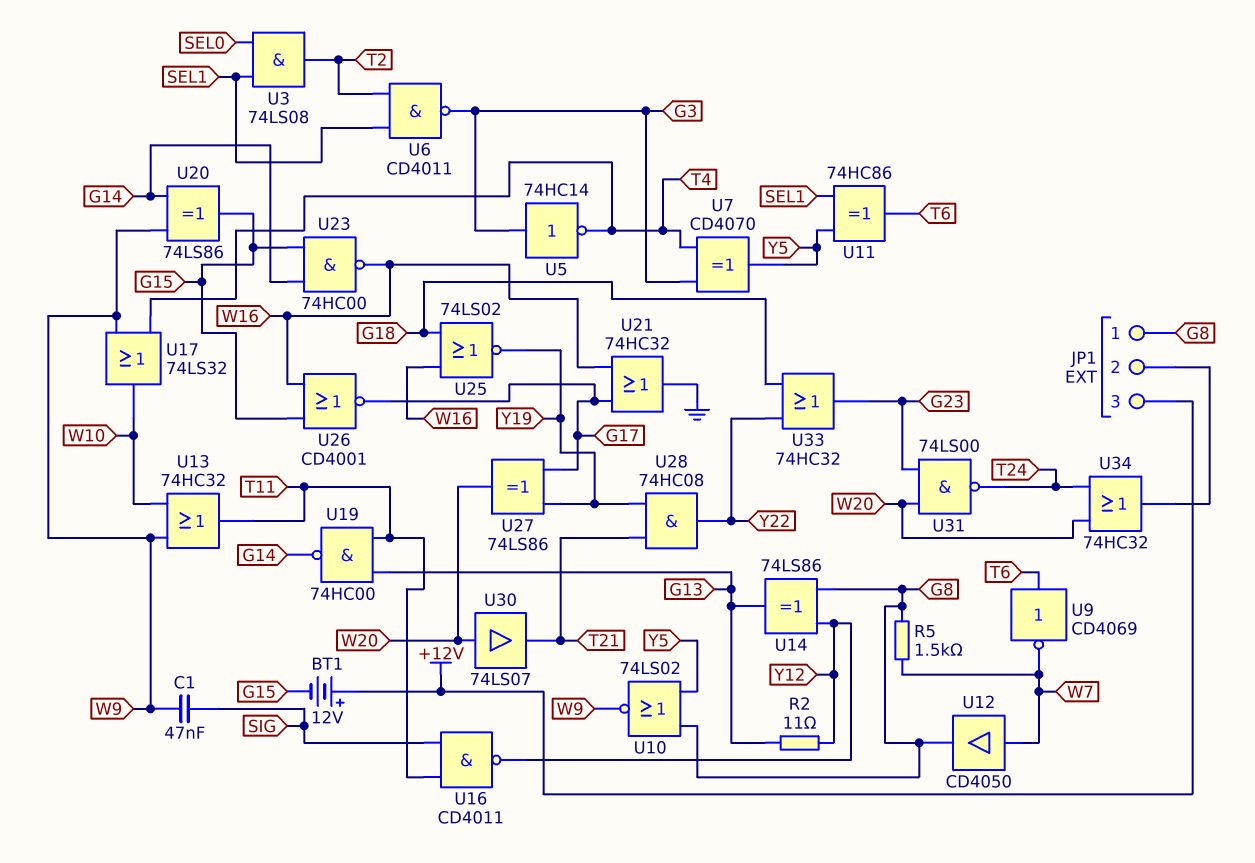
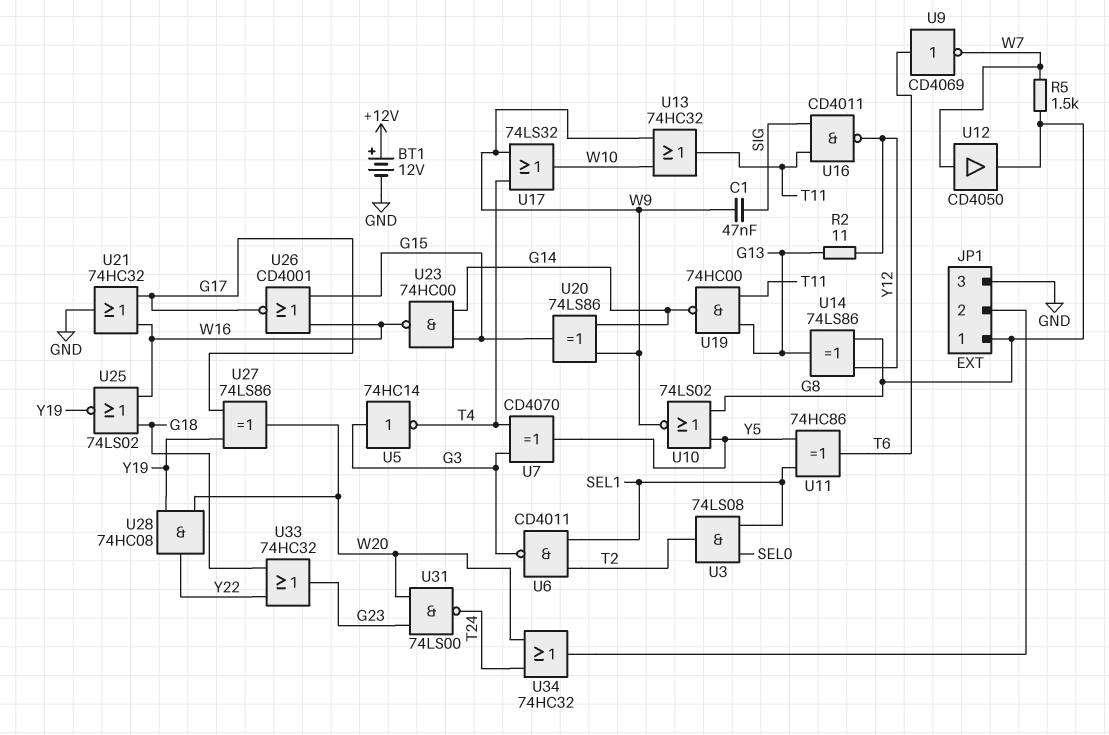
BT1: 12V (plus +12V, minus G15) -> 12V (plus +12V, minus GND)
JP1 pin 3: +12V -> GND
U28: AND 74HC08 (in T21, in Y19, out Y22) -> AND 74HC08 (in W20, in Y19, out Y22)
U30: buffer 74LS07 (in W20, out T21) -> none

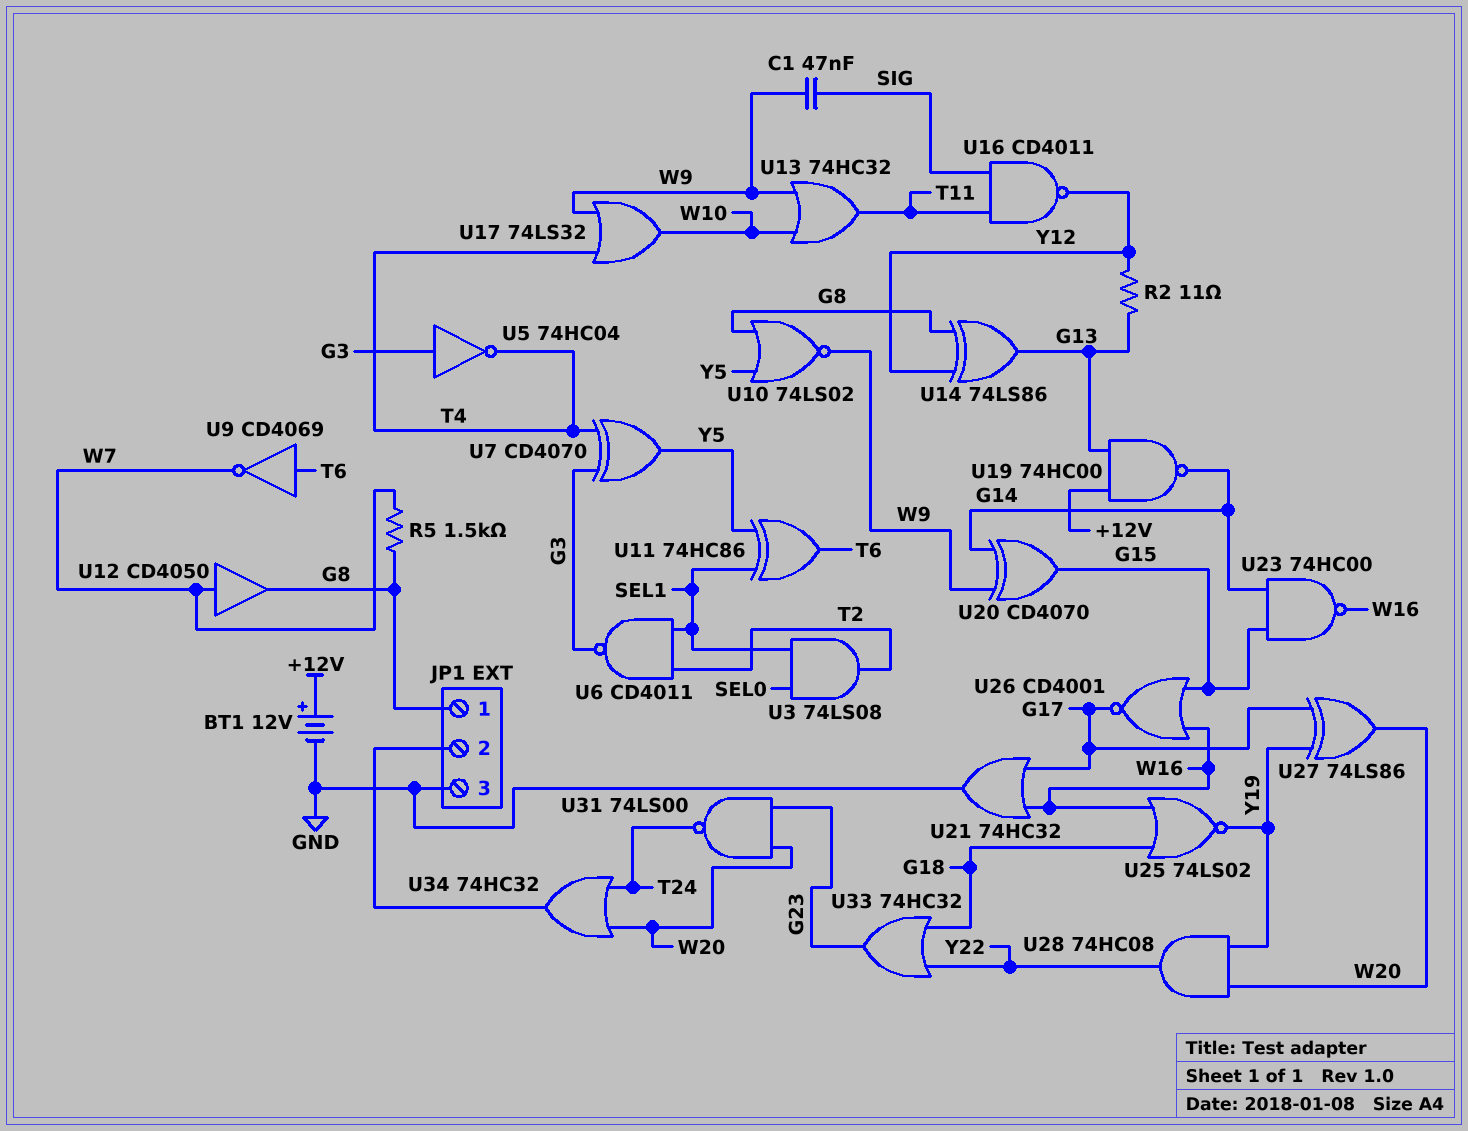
U5: NOT 74HC14 (in G3, out T4) -> NOT 74HC04 (in G3, out T4)
U19: NAND 74HC00 (in G13, in T11, out G14) -> NAND 74HC00 (in +12V, in G13, out G14)
U20: XOR 74LS86 (in G14, in W9, out G15) -> XOR CD4070 (in G14, in W9, out G15)

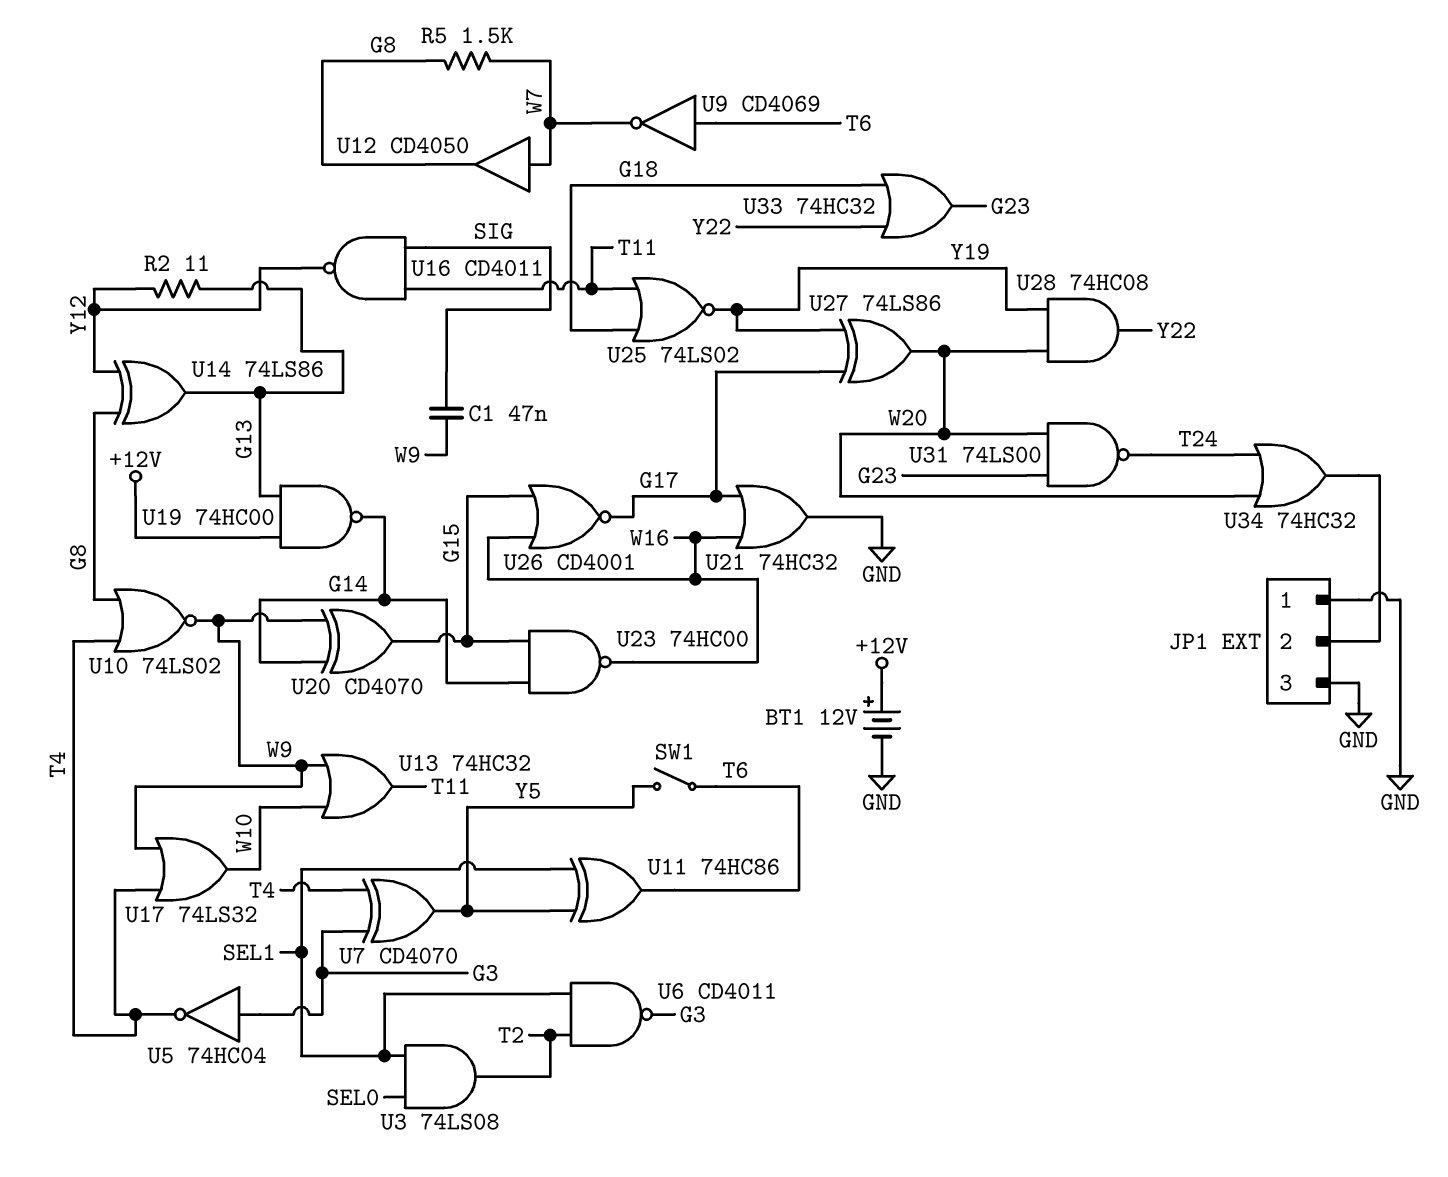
JP1 pin 1: G8 -> GND
SW1: none -> switch (T6, Y5)
U10: NOR 74LS02 (in G8, in Y5, out W9) -> NOR 74LS02 (in G8, in T4, out W9)
U25: NOR 74LS02 (in G18, in W16, out Y19) -> NOR 74LS02 (in G18, in T11, out Y19)

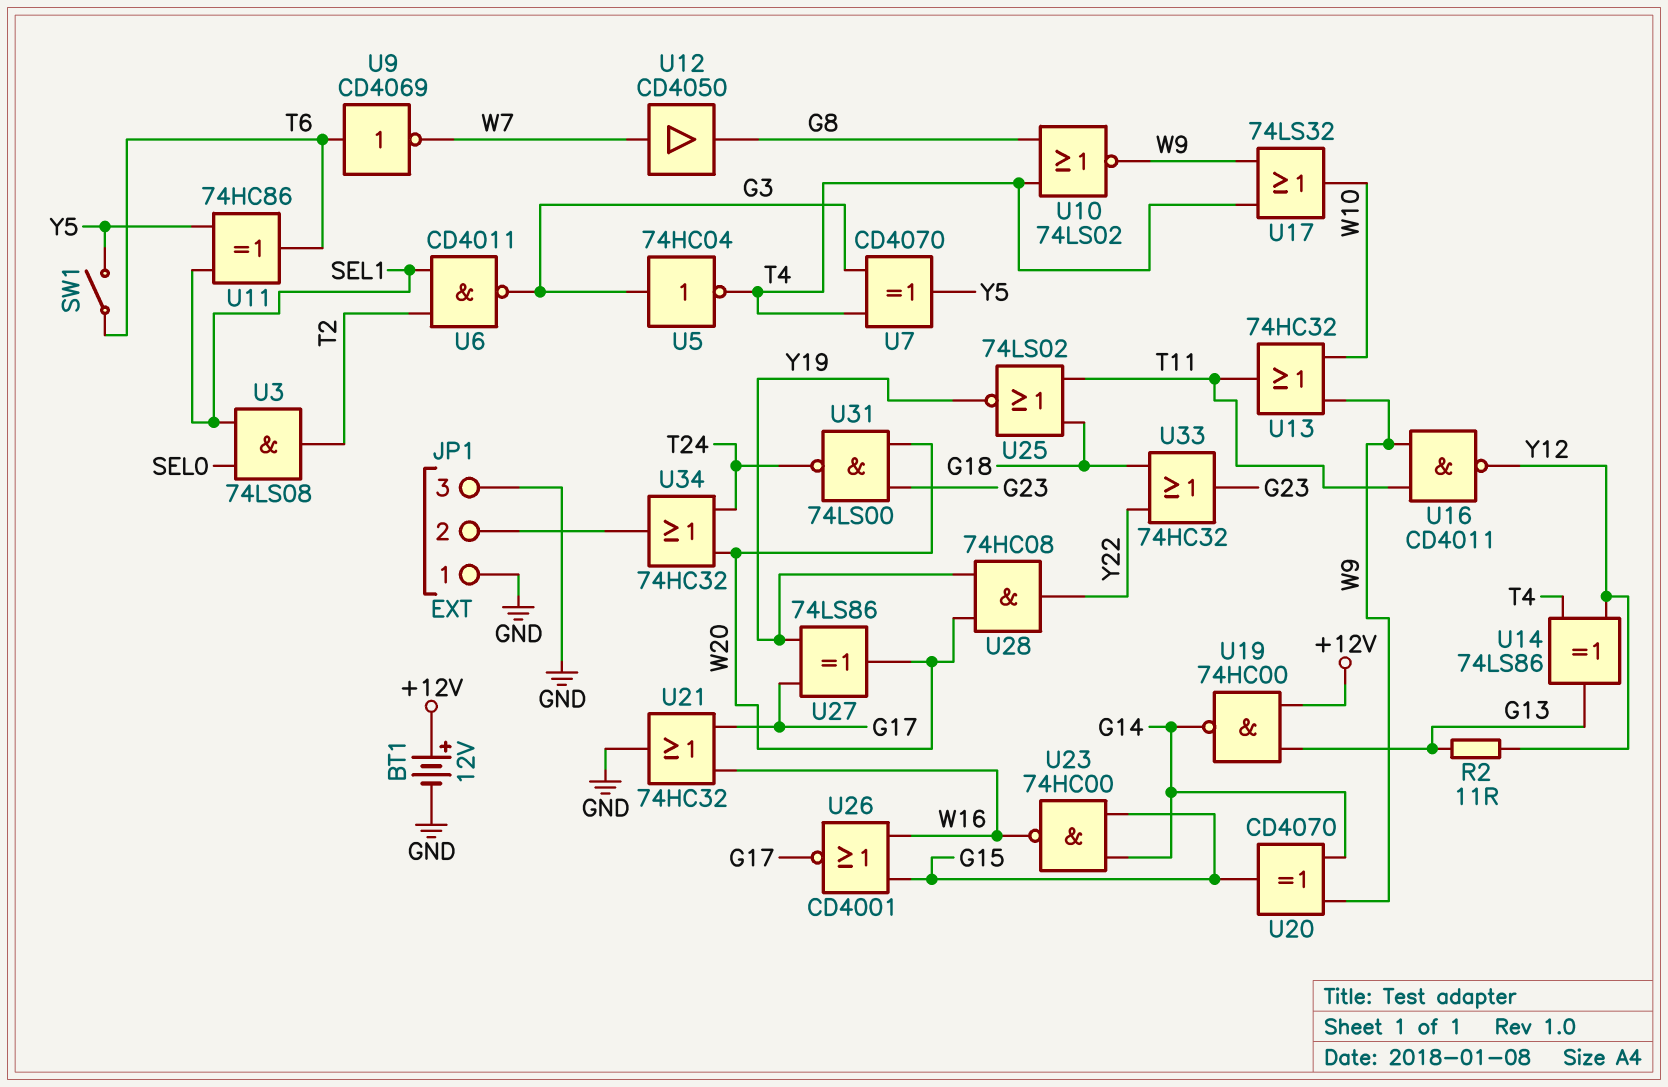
C1: 47nF (SIG, W9) -> none
R5: 1.5k (G8, W7) -> none
U14: XOR 74LS86 (in G8, in Y12, out G13) -> XOR 74LS86 (in T4, in Y12, out G13)
U16: NAND CD4011 (in SIG, in T11, out Y12) -> NAND CD4011 (in T11, in W9, out Y12)

